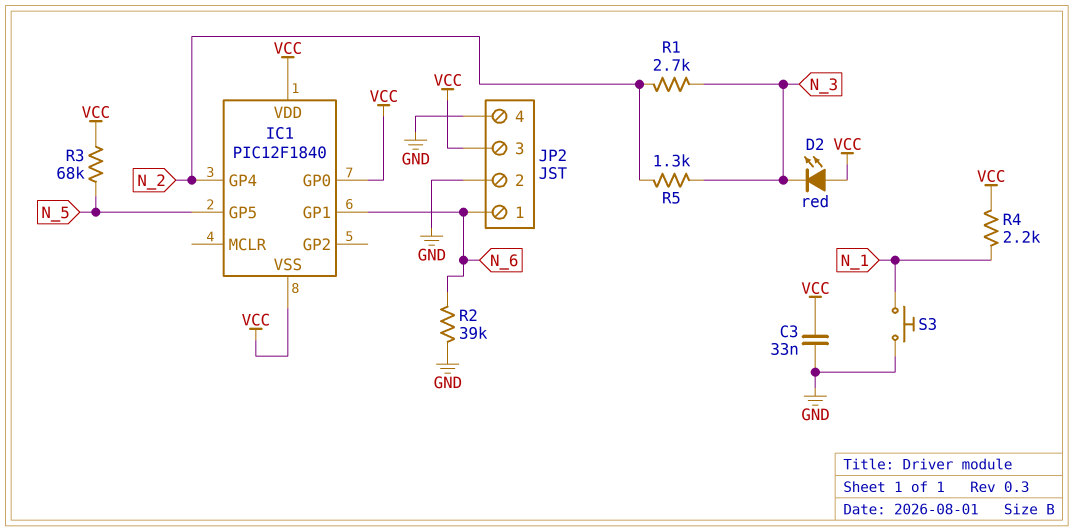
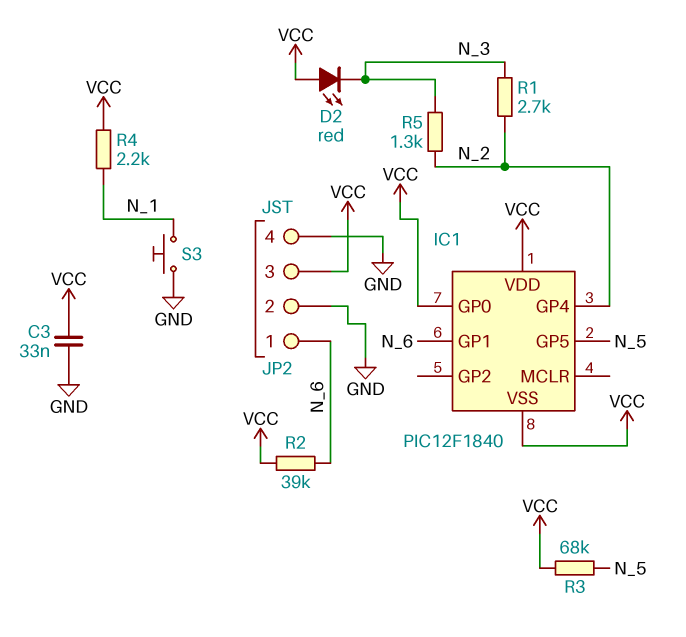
R2: 39k (GND, N_6) -> 39k (N_6, VCC)

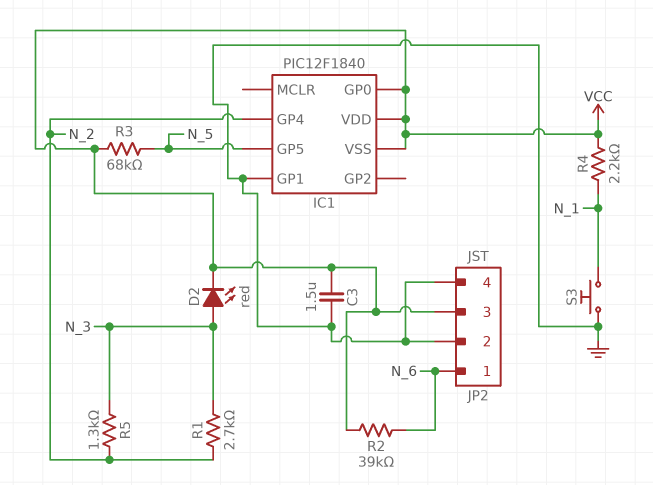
C3: 33nF (GND, VCC) -> 1.5uF (GND, VCC)
D2: LED red (A VCC, K N_3) -> LED red (A N_3, K VCC)
IC1 pin GP1: N_6 -> GND

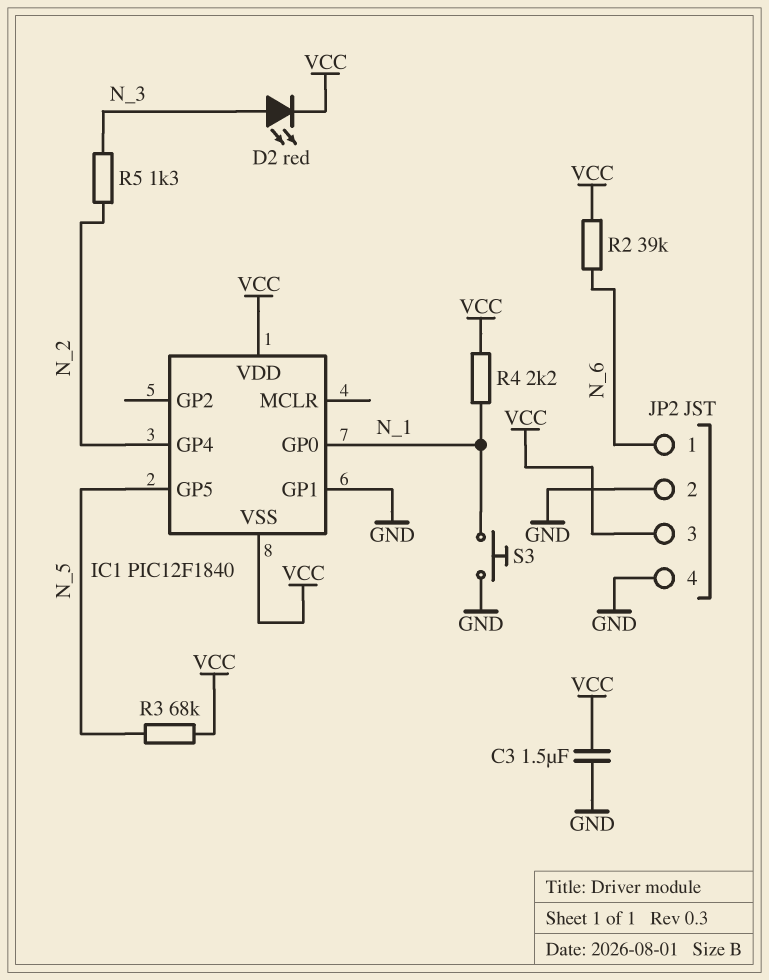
IC1 pin GP0: VCC -> N_1
R1: 2.7k (N_2, N_3) -> none

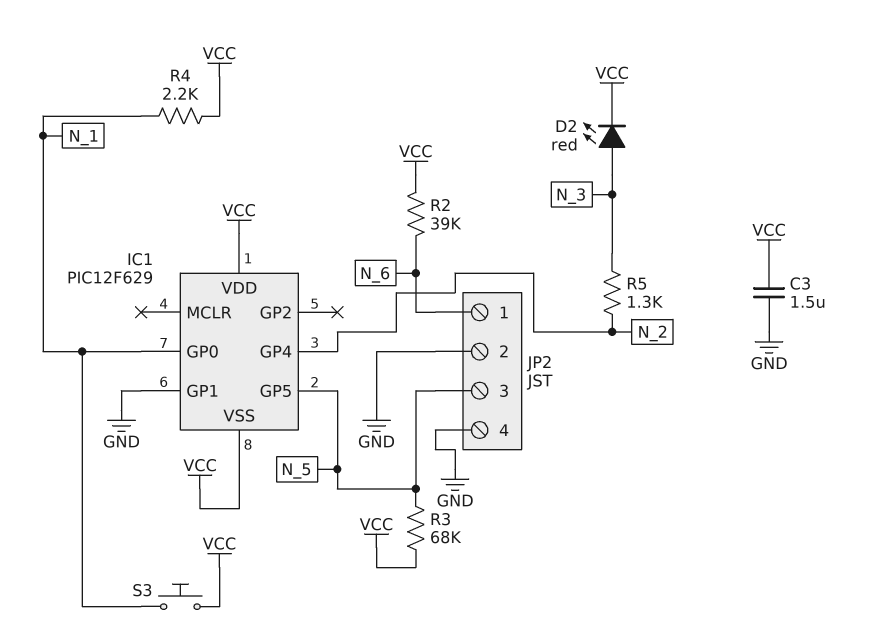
IC1: PIC12F1840 -> PIC12F629
JP2 pin 3: VCC -> N_5
S3: button (GND, N_1) -> button (N_1, VCC)

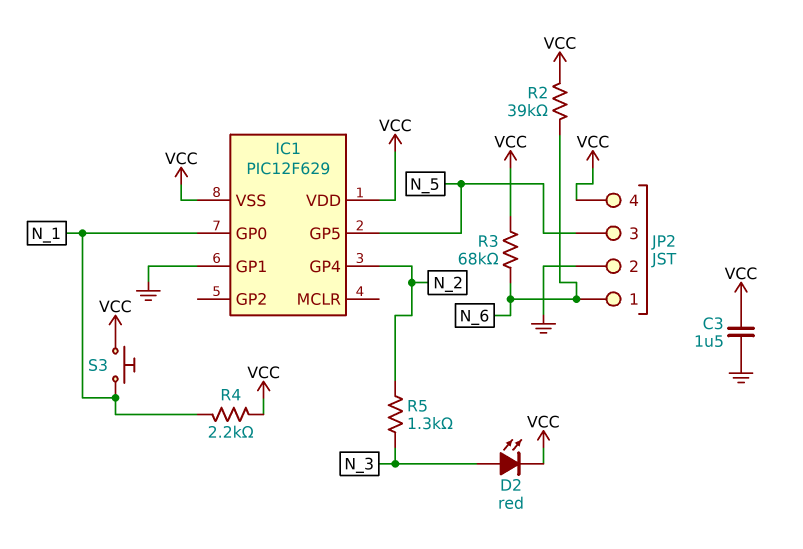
JP2 pin 4: GND -> VCC
R3: 68k (N_5, VCC) -> 68k (N_6, VCC)

